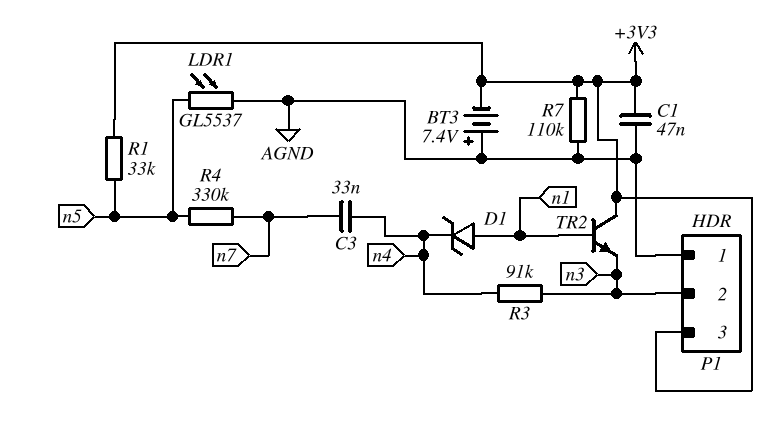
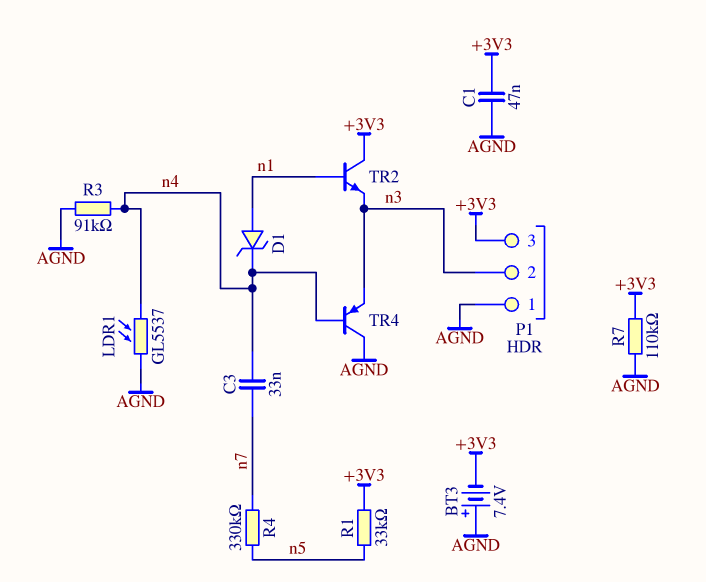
LDR1: GL5537 (AGND, n5) -> GL5537 (AGND, n4)
R3: 91k (n3, n4) -> 91k (AGND, n4)
TR4: none -> PNP (B n4, C AGND, E n3)

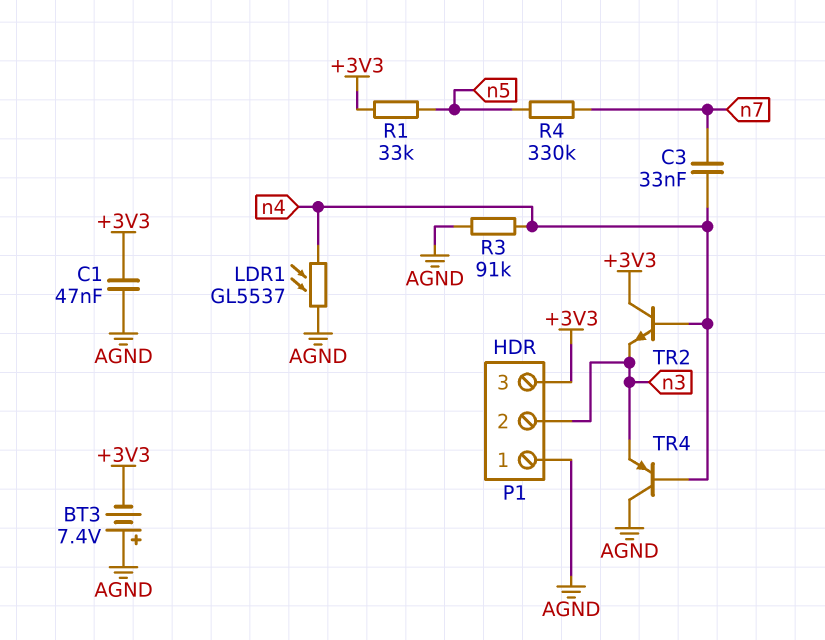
D1: zener (A n1, K n4) -> none
R7: 110k (+3V3, AGND) -> none
TR2: NPN (B n1, C +3V3, E n3) -> NPN (B n4, C +3V3, E n3)

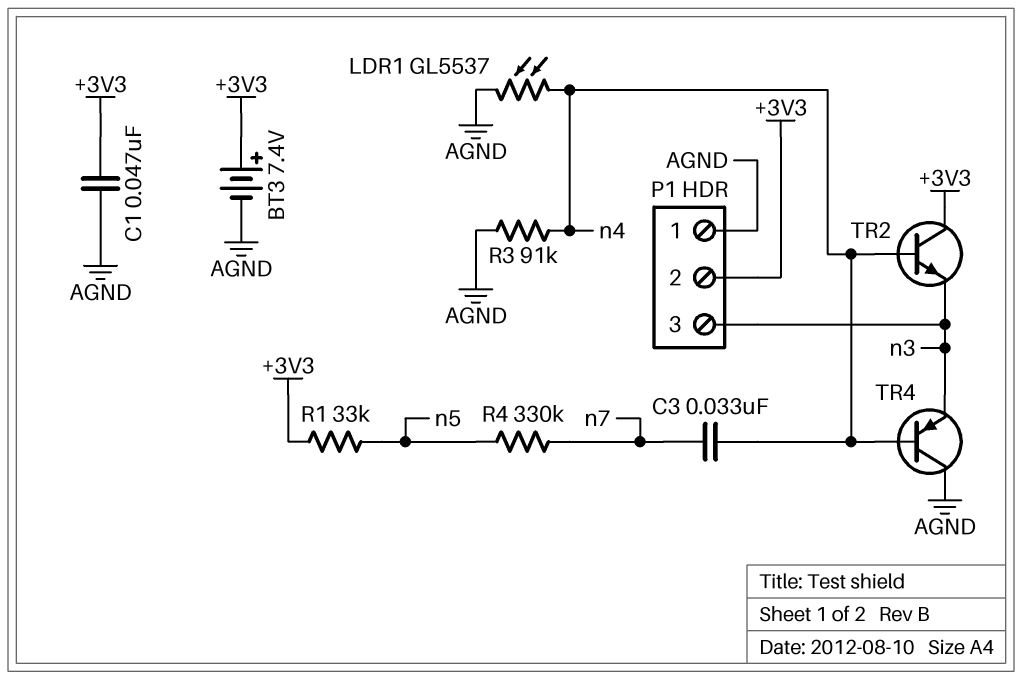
BT3: 7.4V (plus AGND, minus +3V3) -> 7.4V (plus +3V3, minus AGND)
P1 pin 2: n3 -> +3V3
P1 pin 3: +3V3 -> n3

